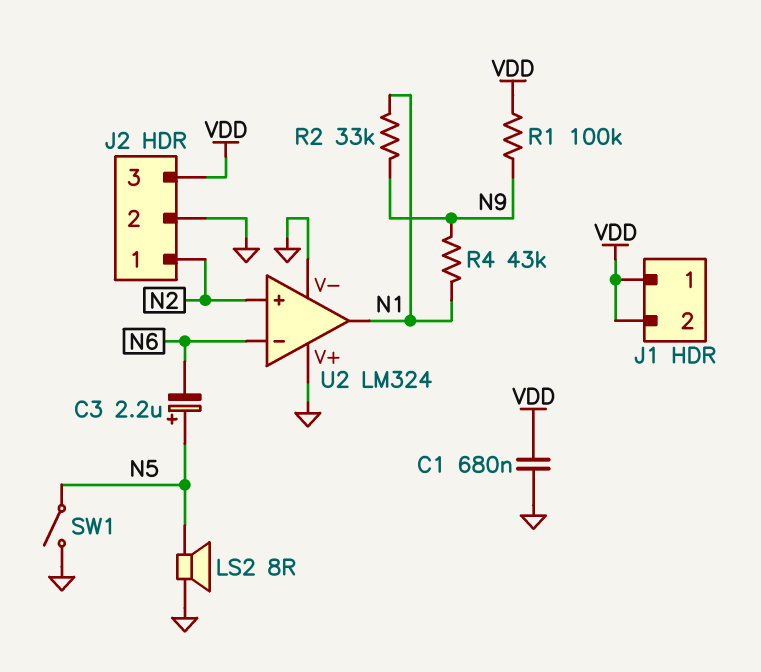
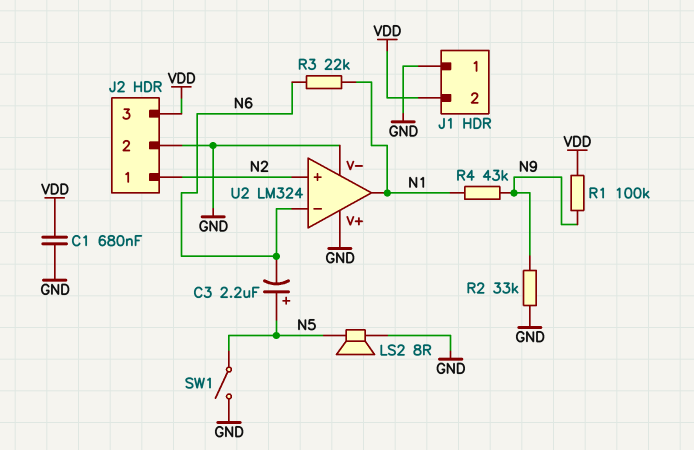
J1 pin 1: VDD -> GND
R2: 33k (N1, N9) -> 33k (GND, N9)
R3: none -> 22k (N1, N6)

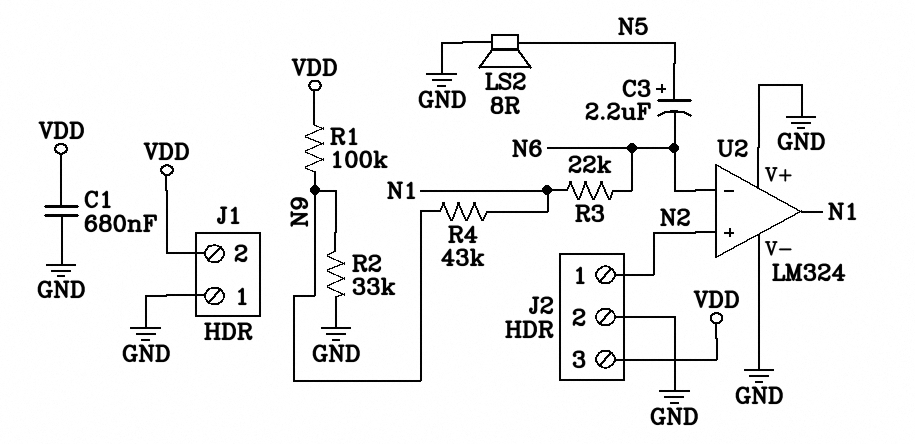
SW1: switch (GND, N5) -> none

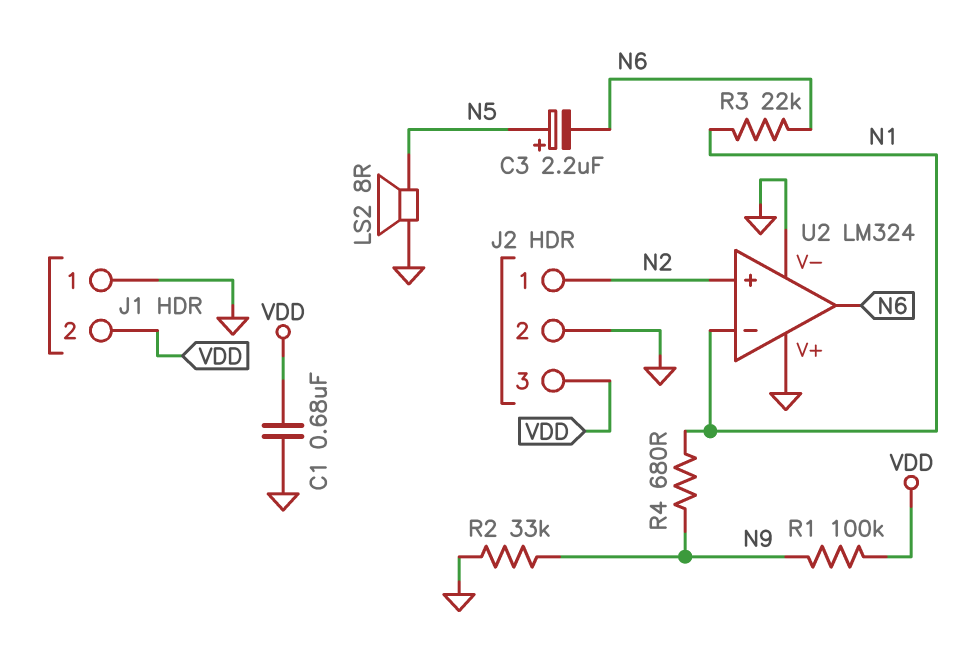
R4: 43k (N1, N9) -> 680 (N1, N9)
U2 pin in-: N6 -> N1
U2 pin out: N1 -> N6

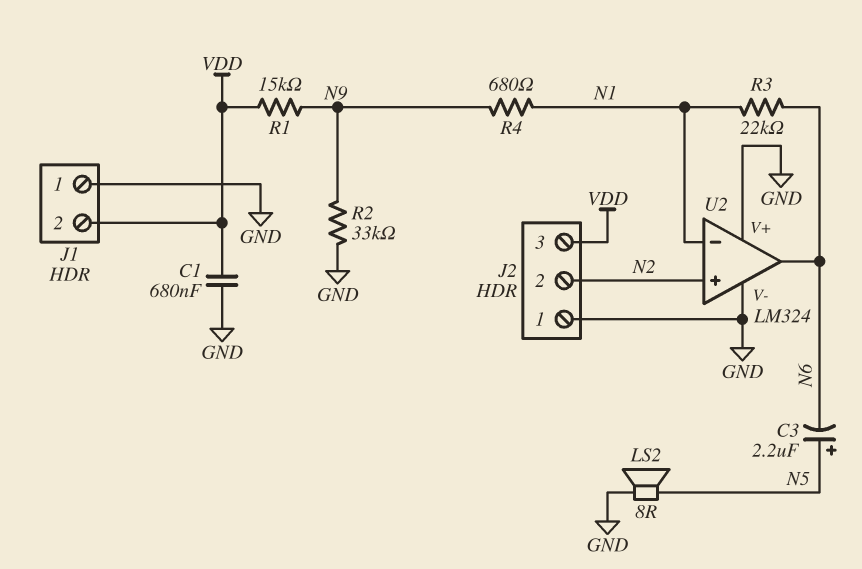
J2 pin 1: N2 -> GND
J2 pin 2: GND -> N2
R1: 100k (N9, VDD) -> 15k (N9, VDD)

